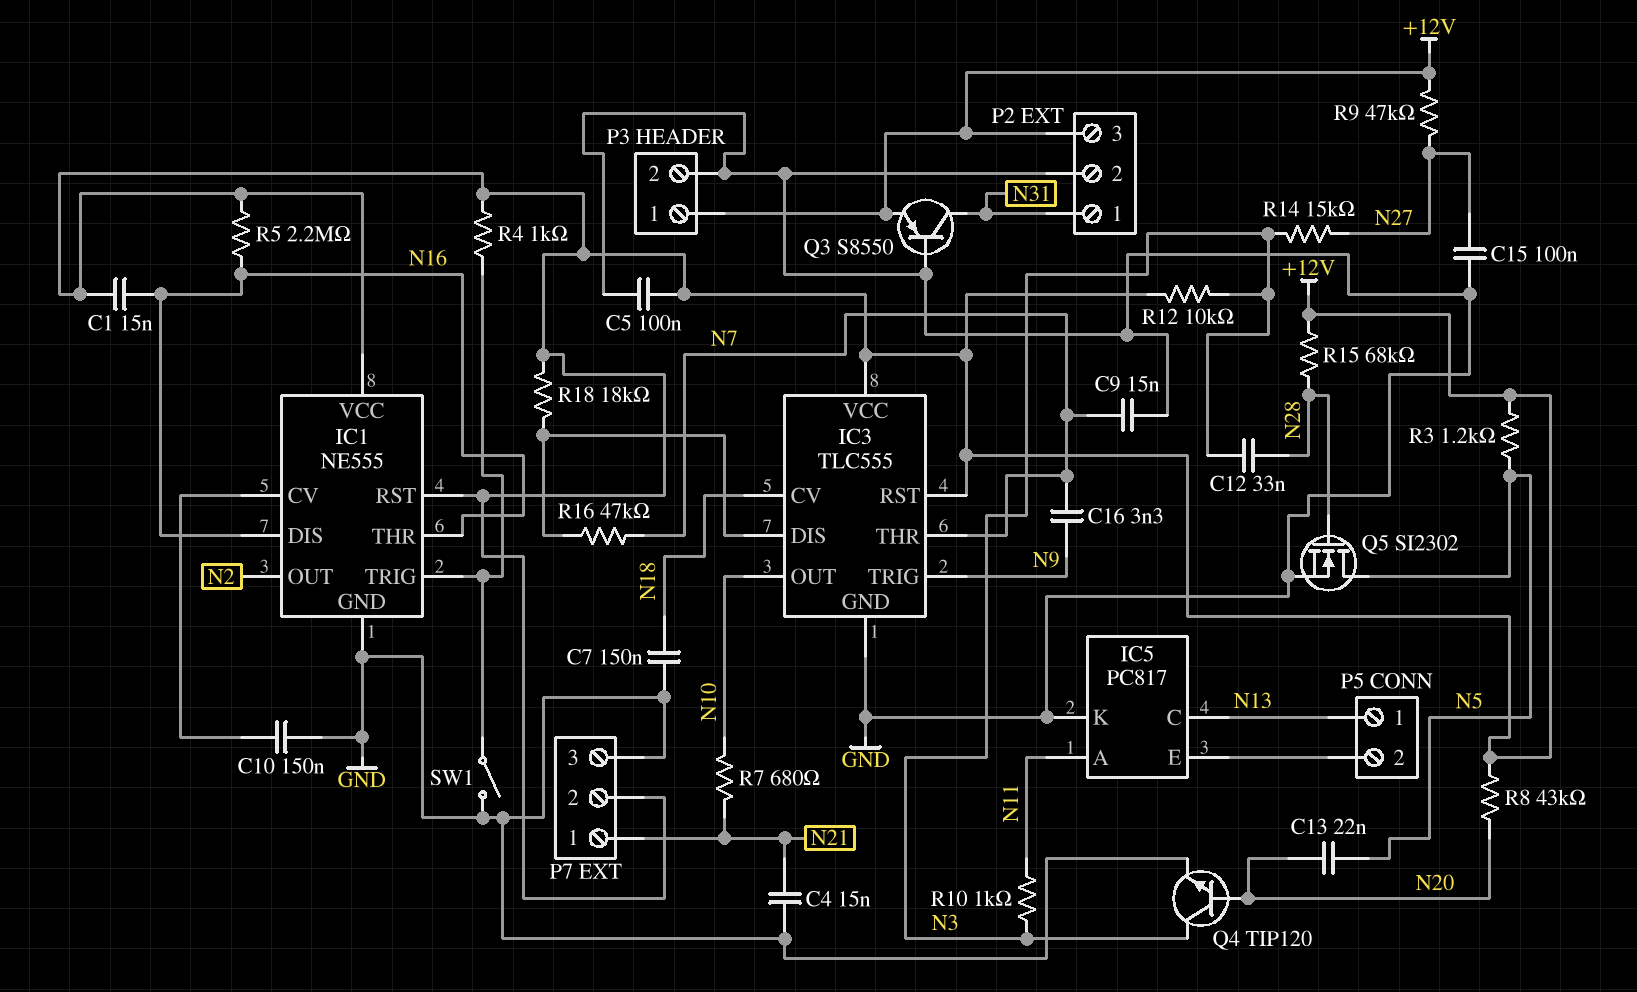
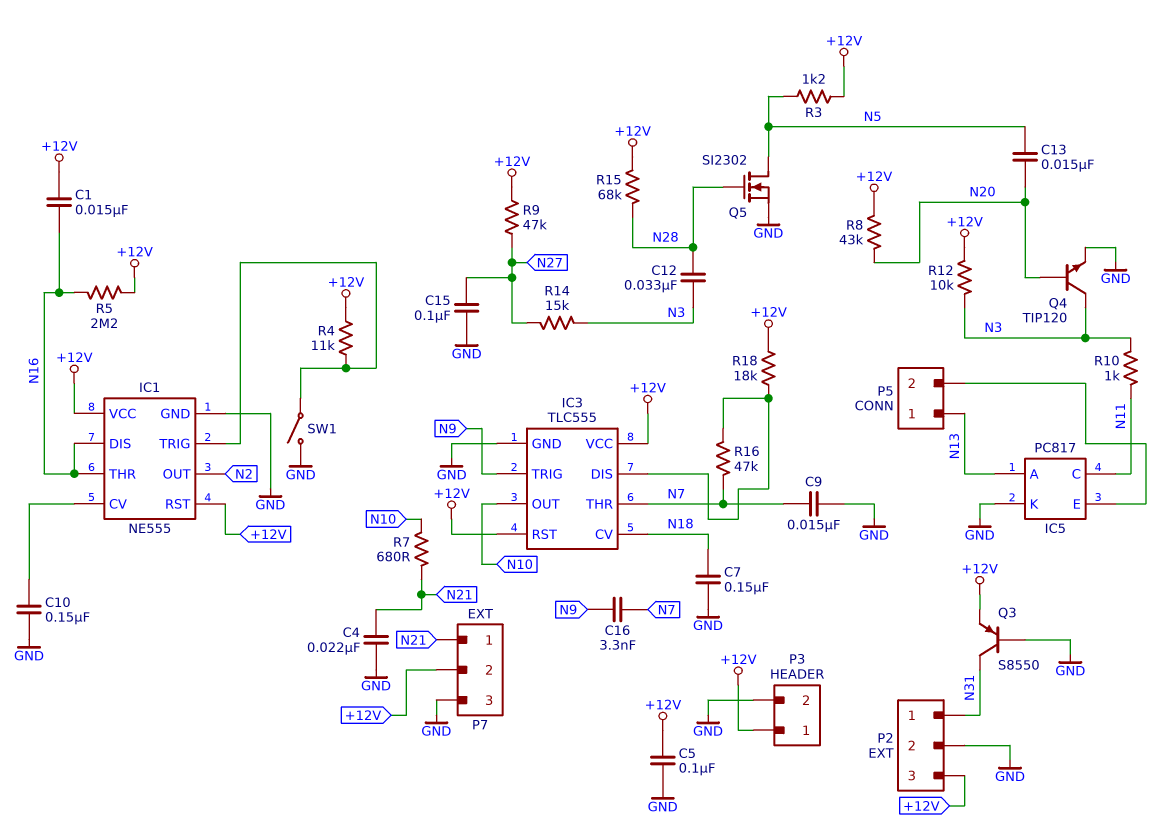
C4: 15nF (GND, N21) -> 22nF (GND, N21)
C13: 22nF (N5, N20) -> 15nF (N5, N20)
IC5 pin A: N11 -> N13
IC5 pin C: N13 -> N11
R4: 1k (+12V, IC1/TRIG) -> 11k (+12V, IC1/TRIG)

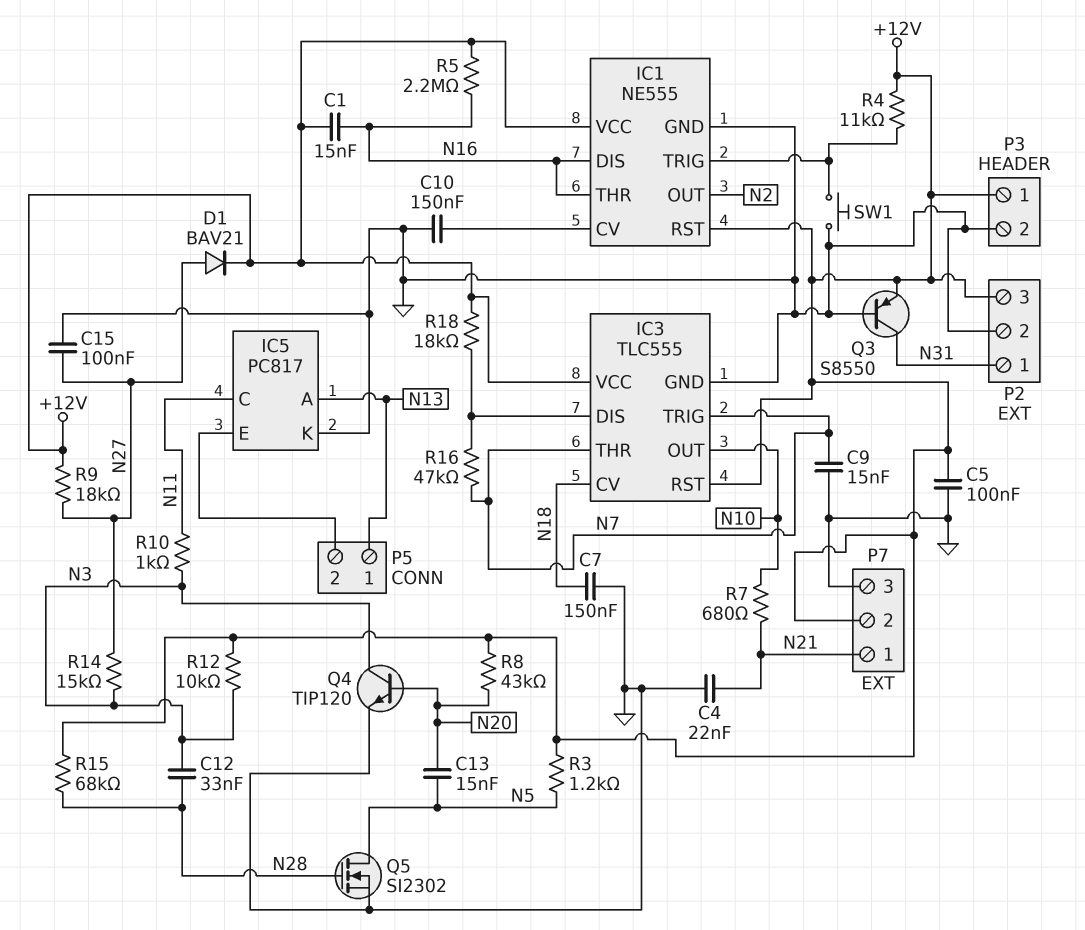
C16: 3.3nF (N7, N9) -> none
D1: none -> diode BAV21 (A N27, K +12V)
IC3 pin TRIG: N9 -> N7
R9: 47k (+12V, N27) -> 18k (+12V, N27)
SW1: switch (GND, IC1/TRIG) -> button (GND, IC1/TRIG)

